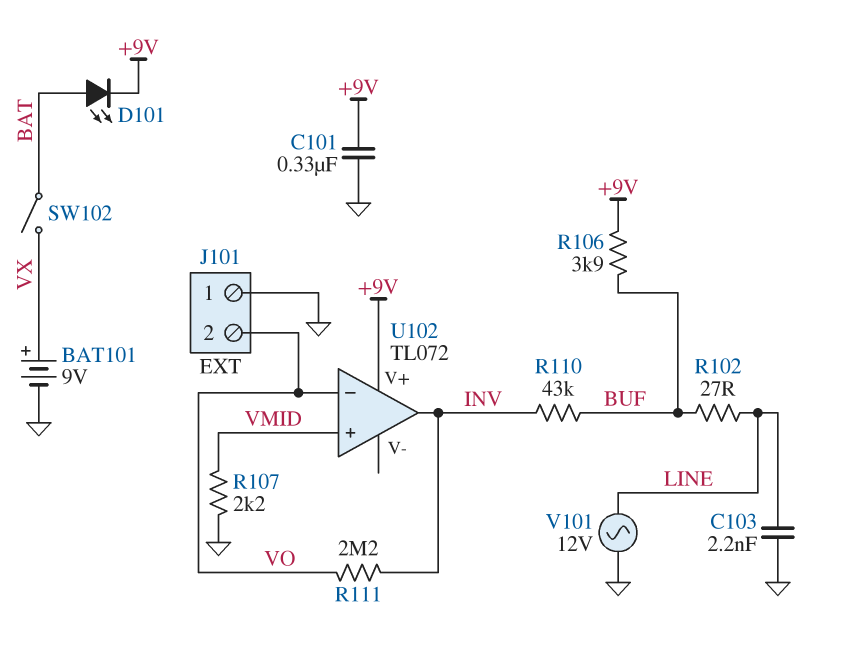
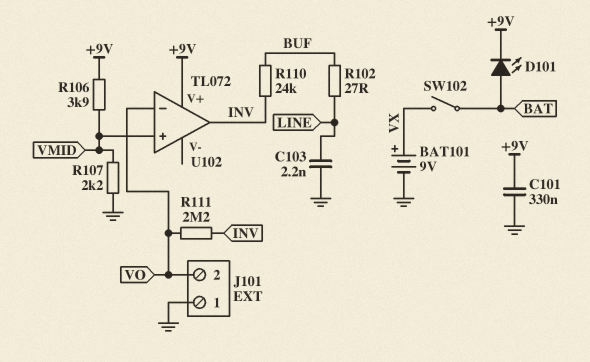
R106: 3.9k (+9V, BUF) -> 3.9k (+9V, VMID)
R110: 43k (BUF, INV) -> 24k (BUF, INV)
V101: AC 12V (GND, LINE) -> none

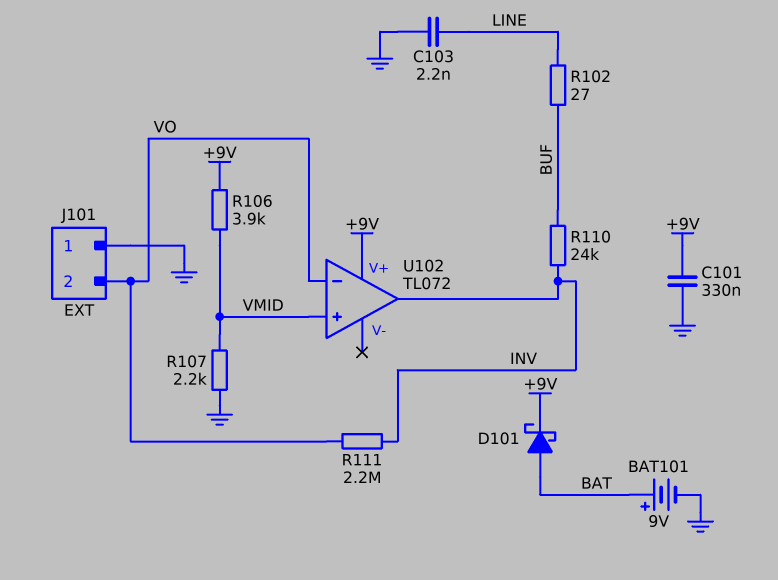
BAT101: 9V (plus VX, minus GND) -> 9V (plus BAT, minus GND)
D101: LED (A BAT, K +9V) -> schottky (A BAT, K +9V)
SW102: switch (BAT, VX) -> none

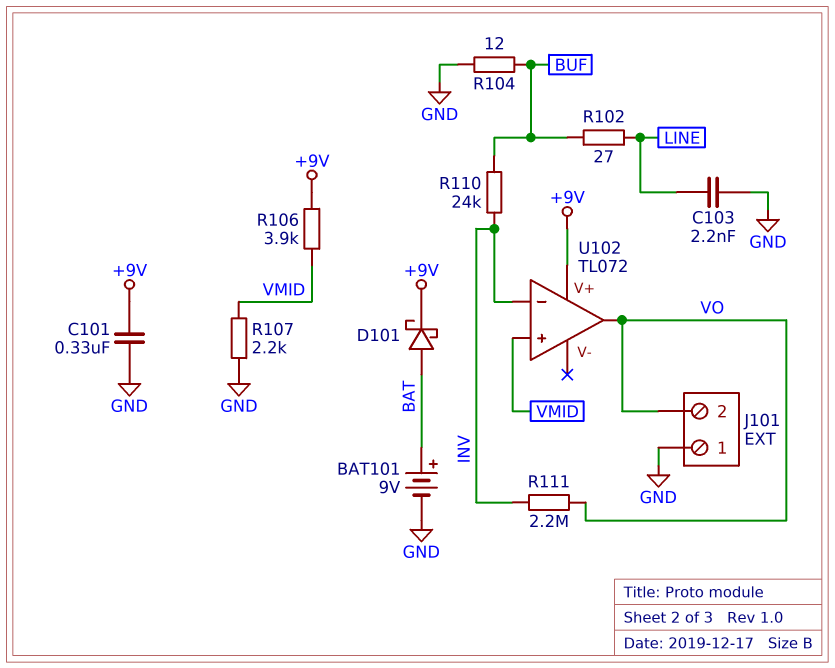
R104: none -> 12 (BUF, GND)
U102 pin in-: VO -> INV
U102 pin out: INV -> VO

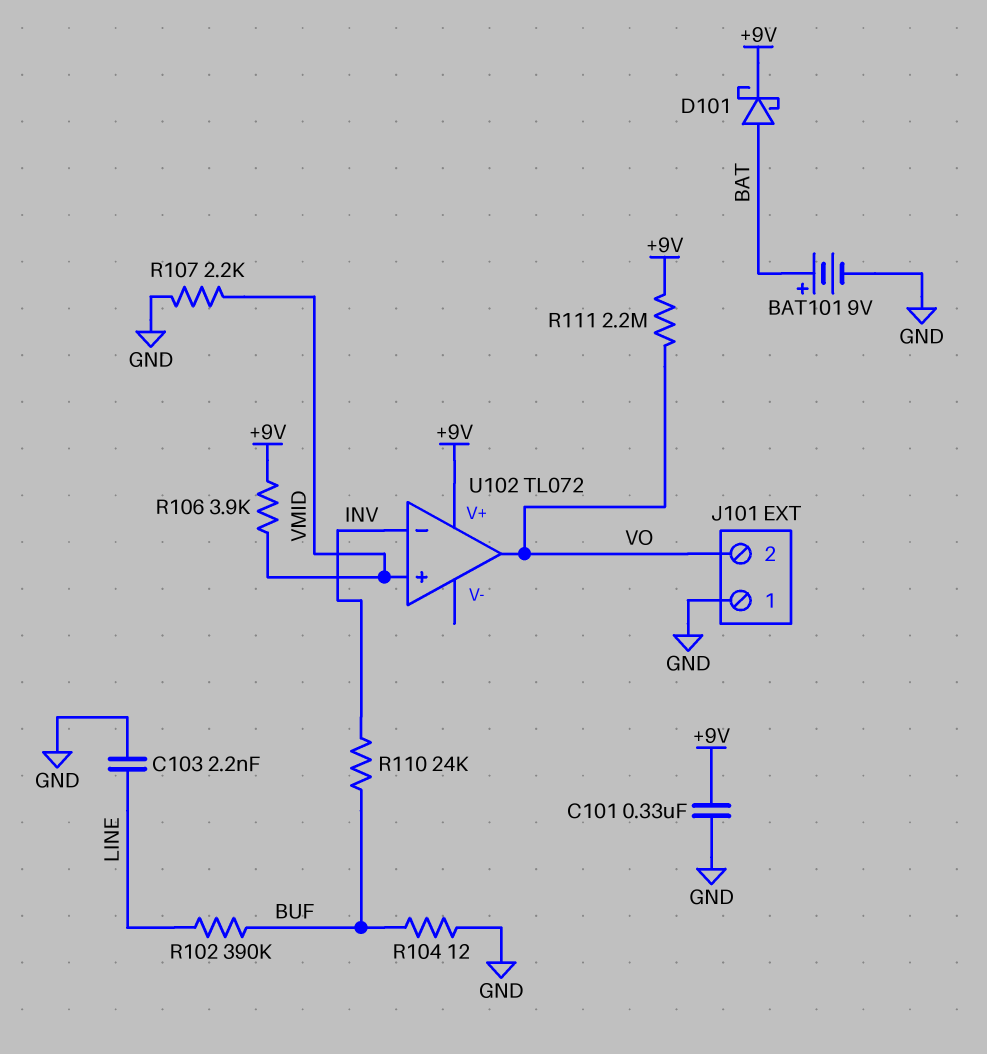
R102: 27 (BUF, LINE) -> 390k (BUF, LINE)
R111: 2.2M (INV, VO) -> 2.2M (+9V, VO)

